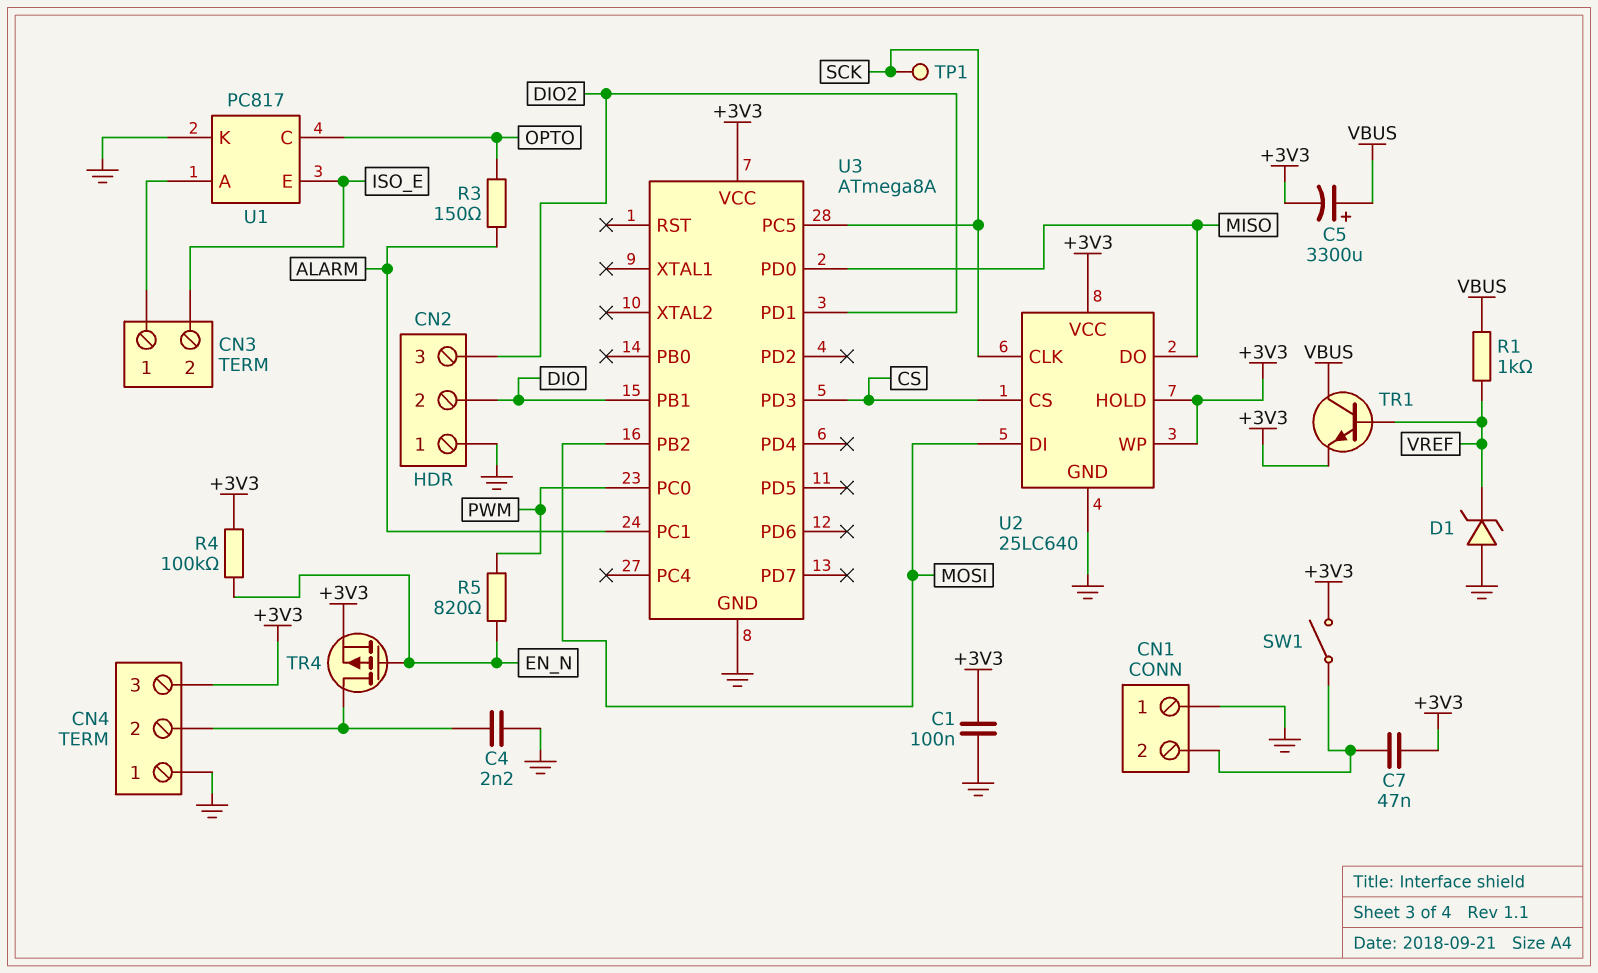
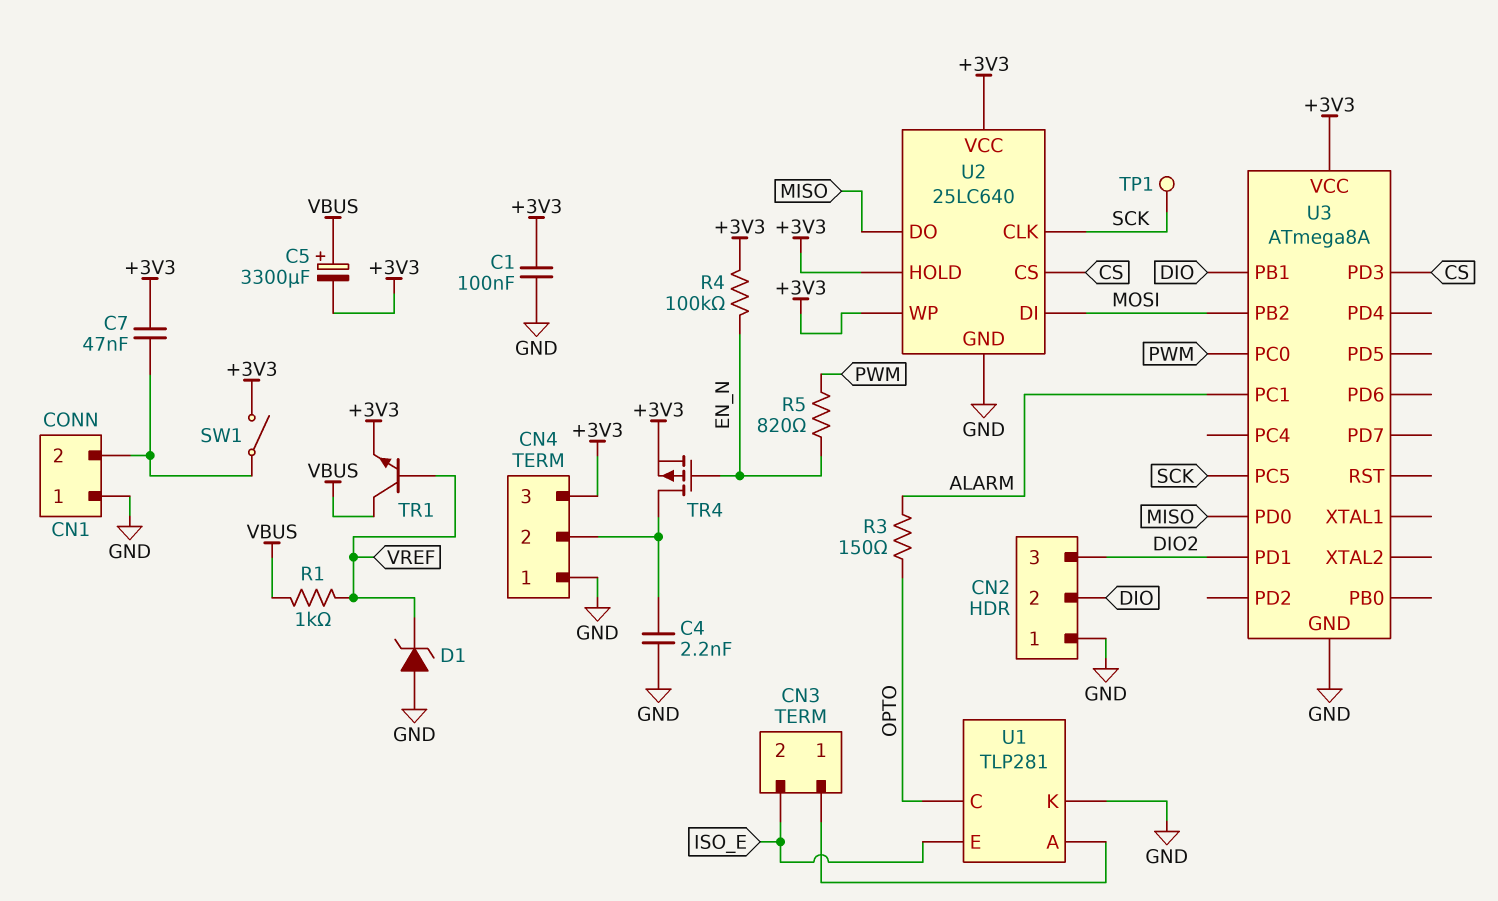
U1: PC817 -> TLP281

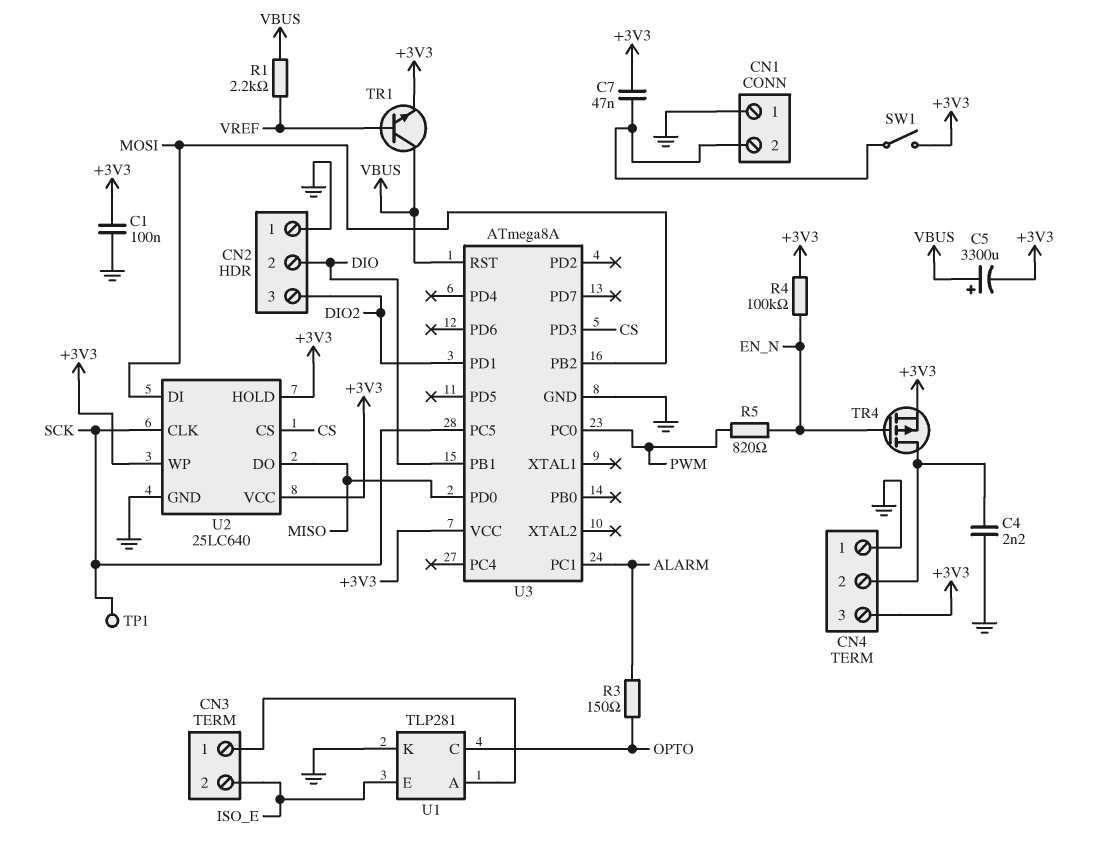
D1: zener (A GND, K VREF) -> none
R1: 1k (VBUS, VREF) -> 2.2k (VBUS, VREF)
U3 pin RST: none -> VBUS

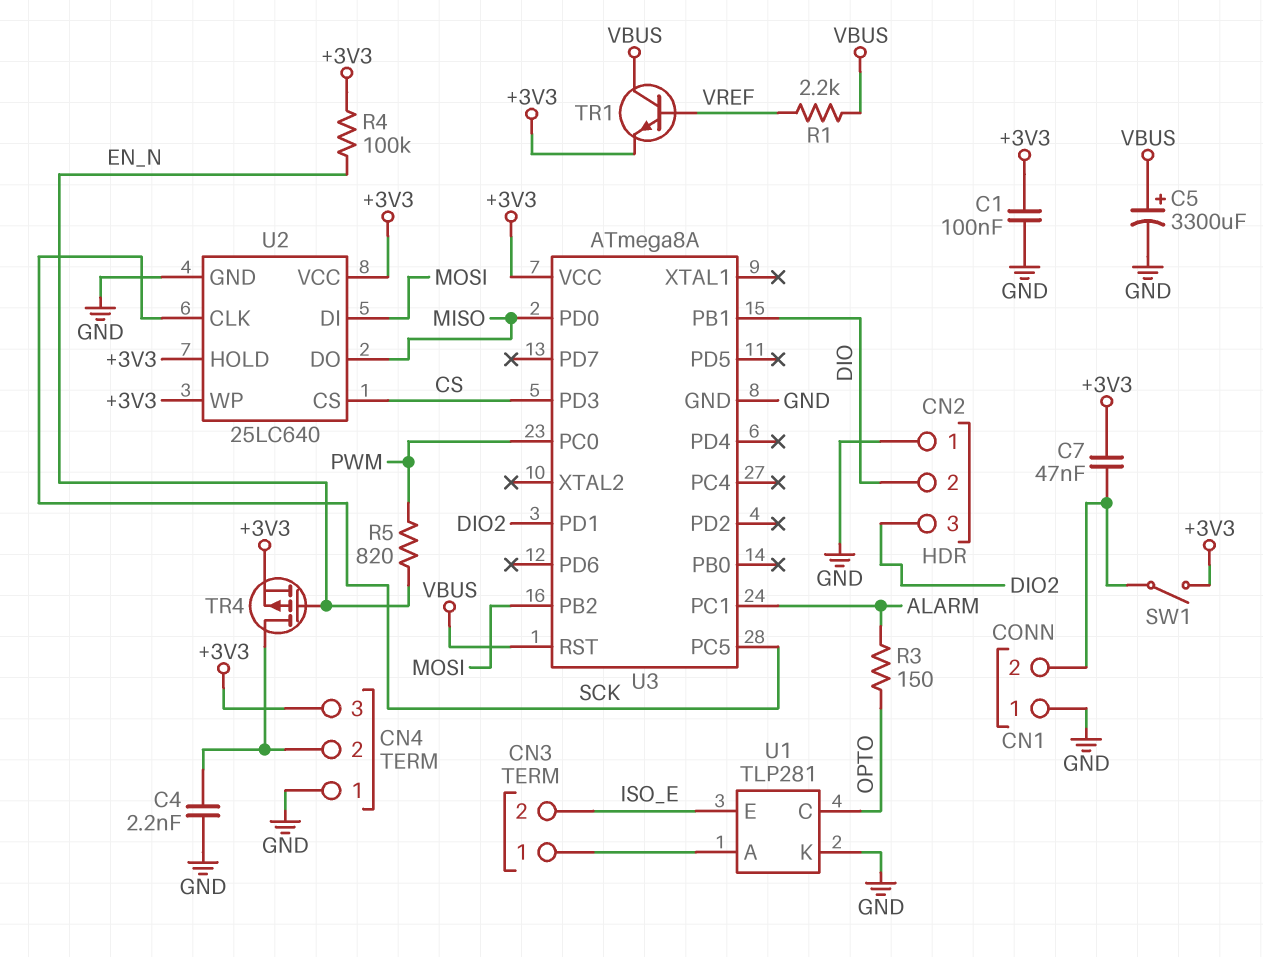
C5: 3300uF (plus VBUS, minus +3V3) -> 3300uF (plus VBUS, minus GND)
TP1: test point (SCK) -> none

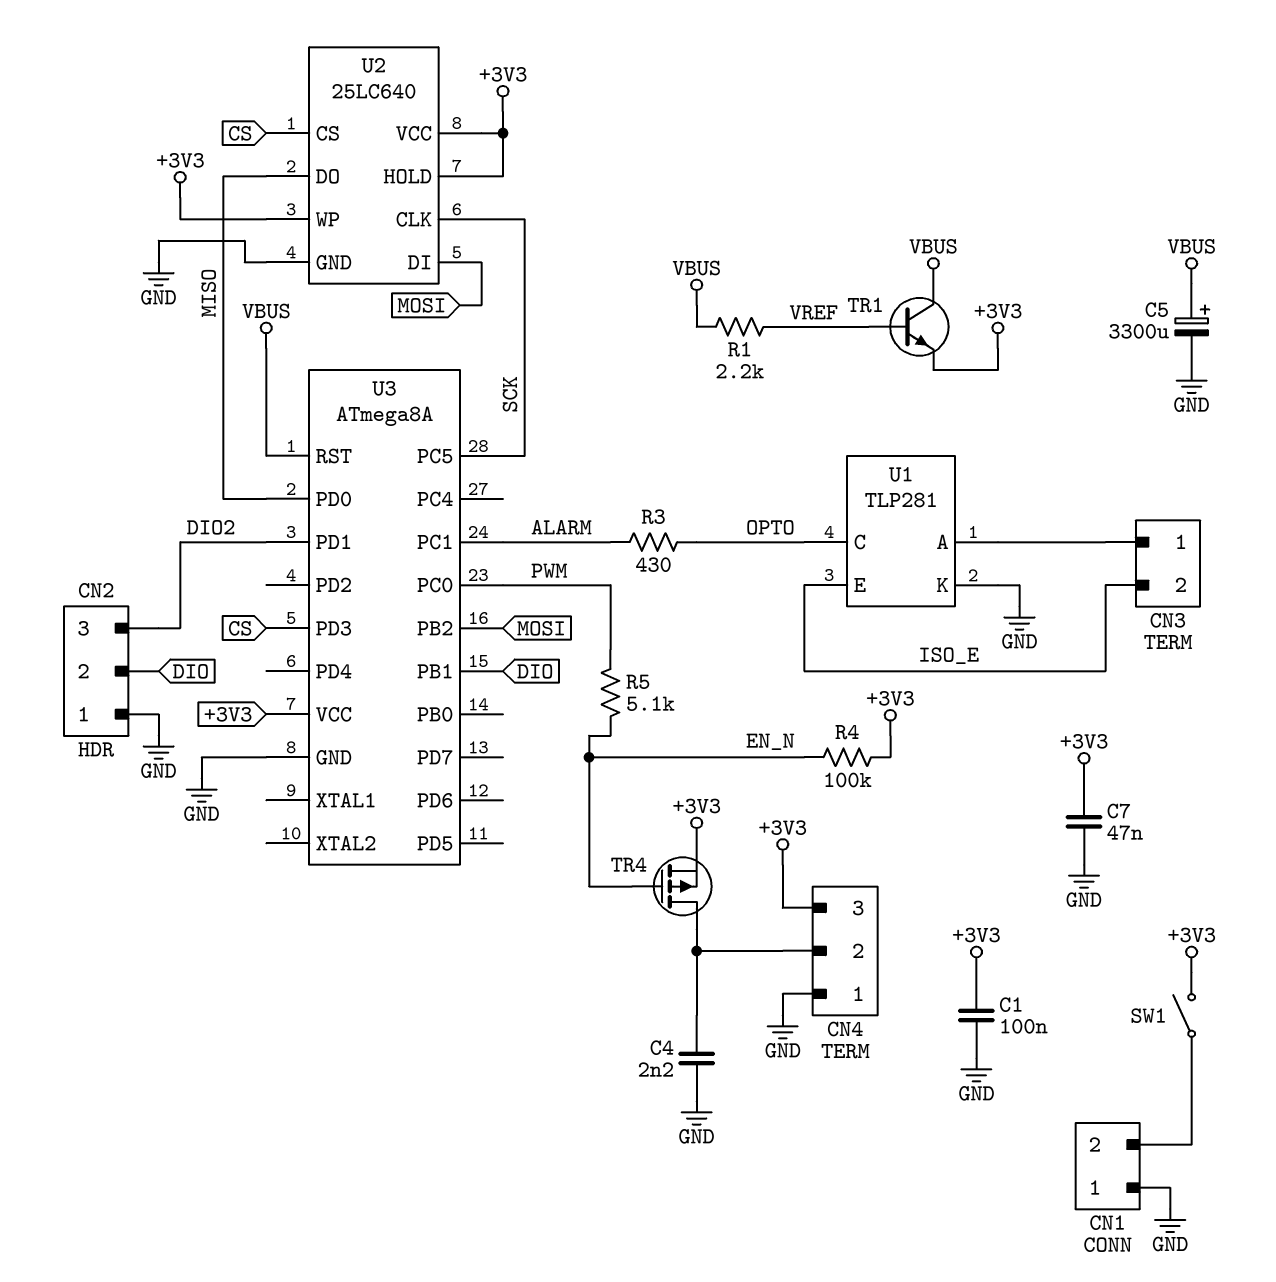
C7: 47nF (+3V3, CN1/2) -> 47nF (+3V3, GND)
R3: 150 (ALARM, OPTO) -> 430 (ALARM, OPTO)
R5: 820 (EN_N, PWM) -> 5.1k (EN_N, PWM)

